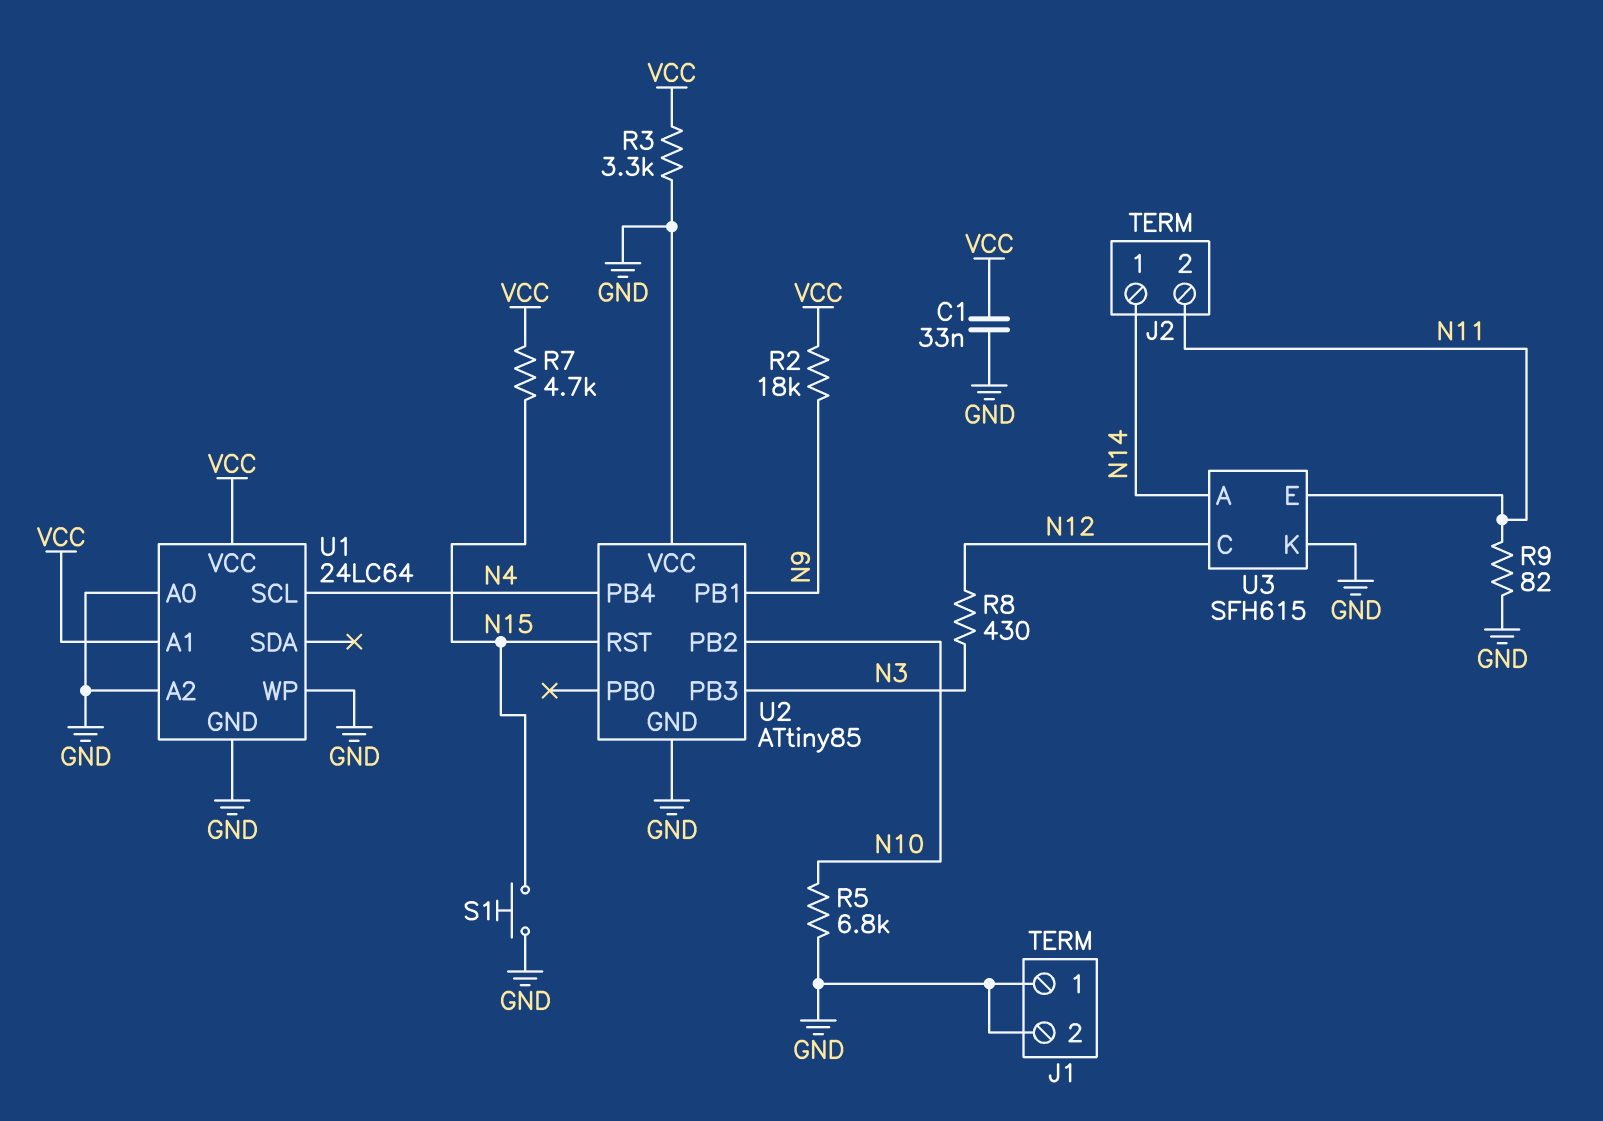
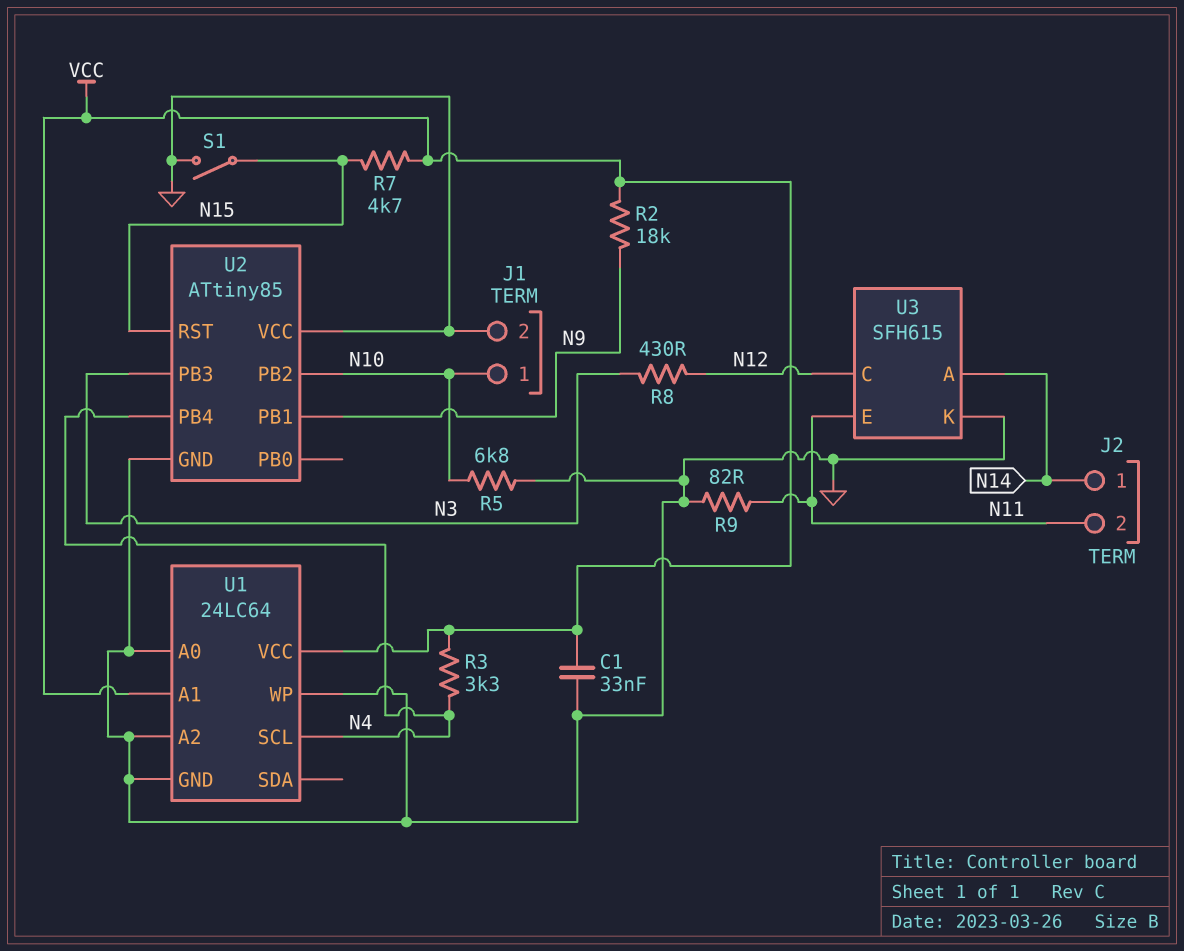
J1 pin 1: GND -> N10
R3: 3.3k (GND, VCC) -> 3.3k (N4, VCC)
S1: button (GND, N15) -> switch (GND, N15)

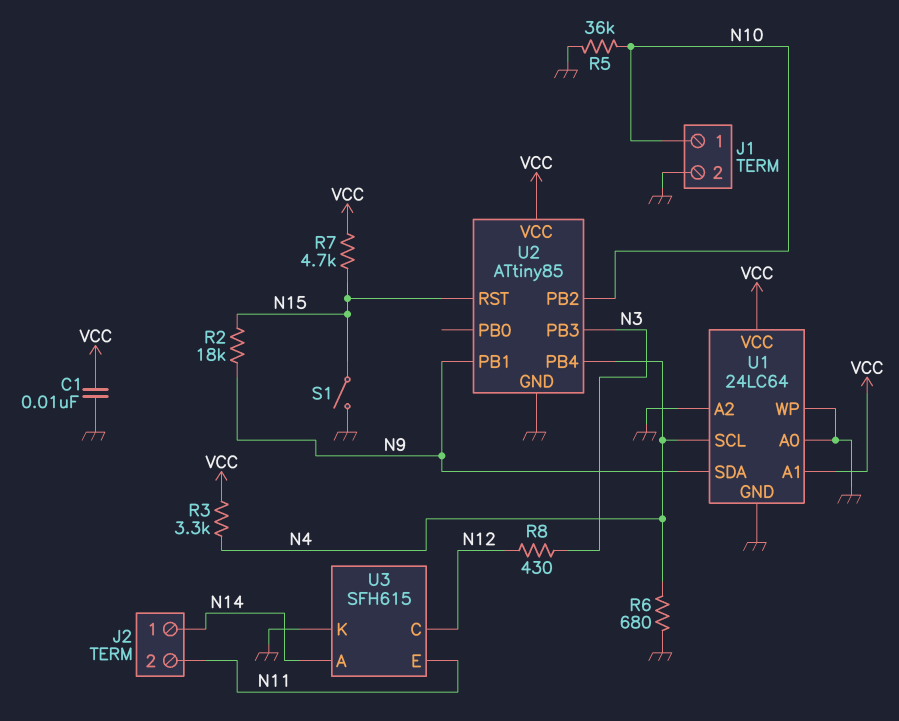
C1: 33nF (GND, VCC) -> 10nF (GND, VCC)
R2: 18k (N9, VCC) -> 18k (N9, N15)
R5: 6.8k (GND, N10) -> 36k (GND, N10)
R6: none -> 680 (GND, N4)
R9: 82 (GND, N11) -> none
U1 pin SDA: none -> N9
U2 pin VCC: GND -> VCC

